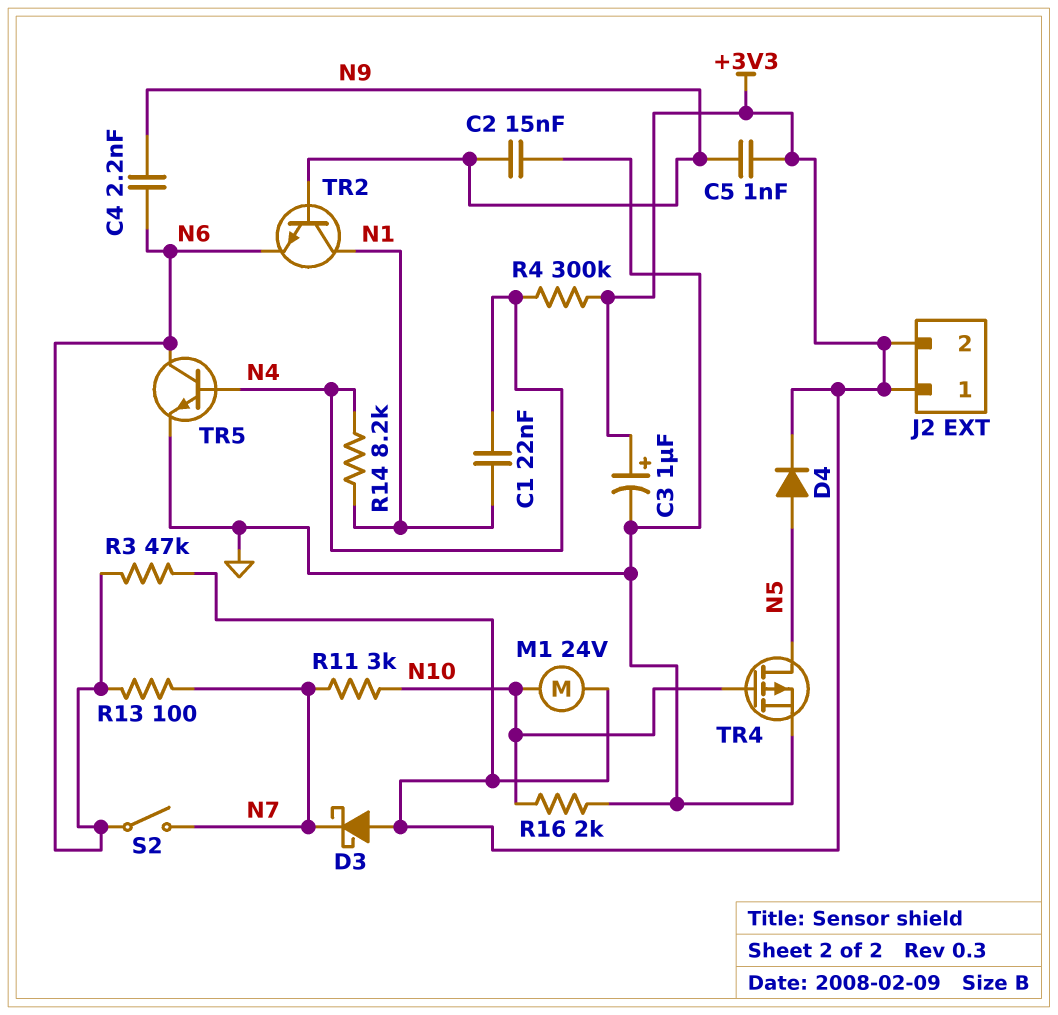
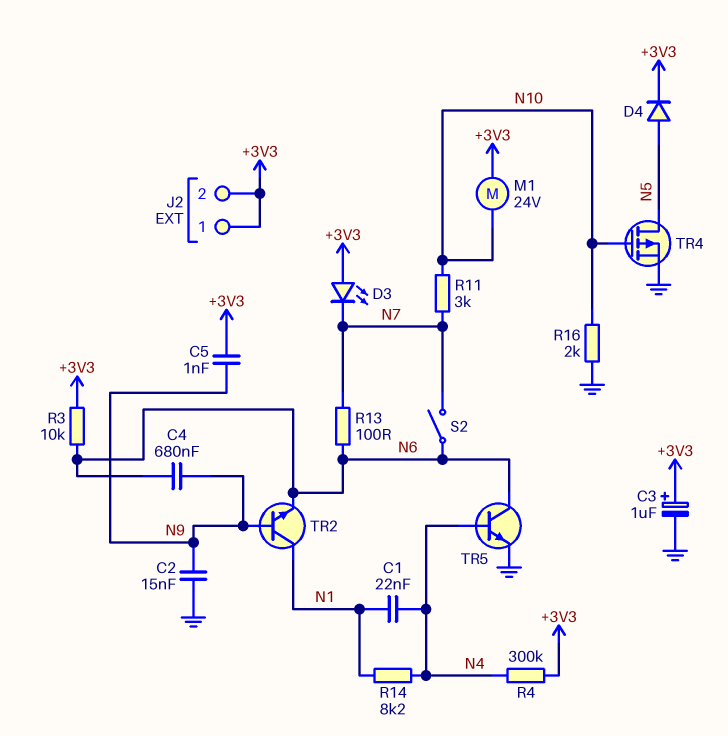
C4: 2.2nF (N6, N9) -> 680nF (N6, N9)
D3: schottky (A +3V3, K N7) -> LED (A +3V3, K N7)
R3: 47k (+3V3, N6) -> 10k (+3V3, N6)

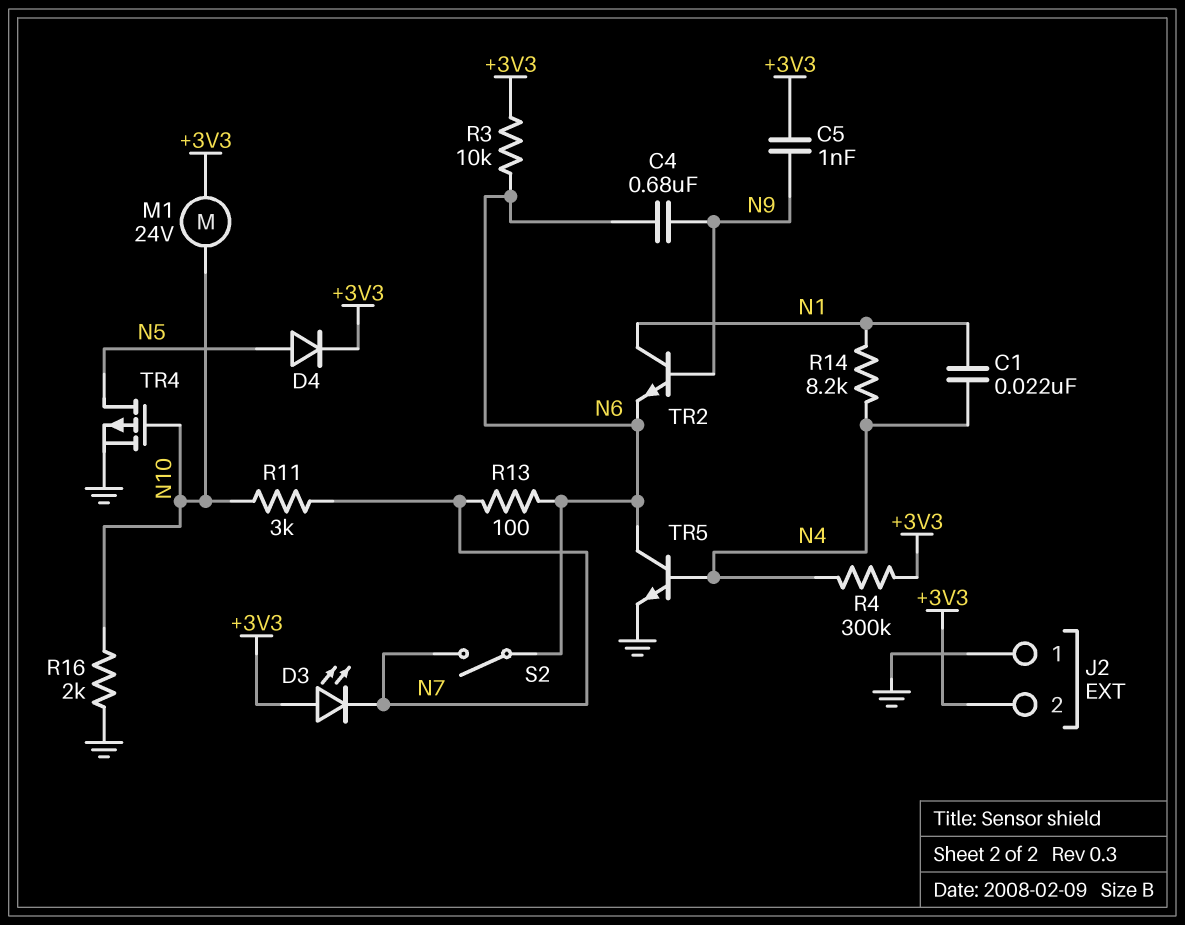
C2: 15nF (GND, N9) -> none
C3: 1uF (plus +3V3, minus GND) -> none
J2 pin 1: +3V3 -> GND

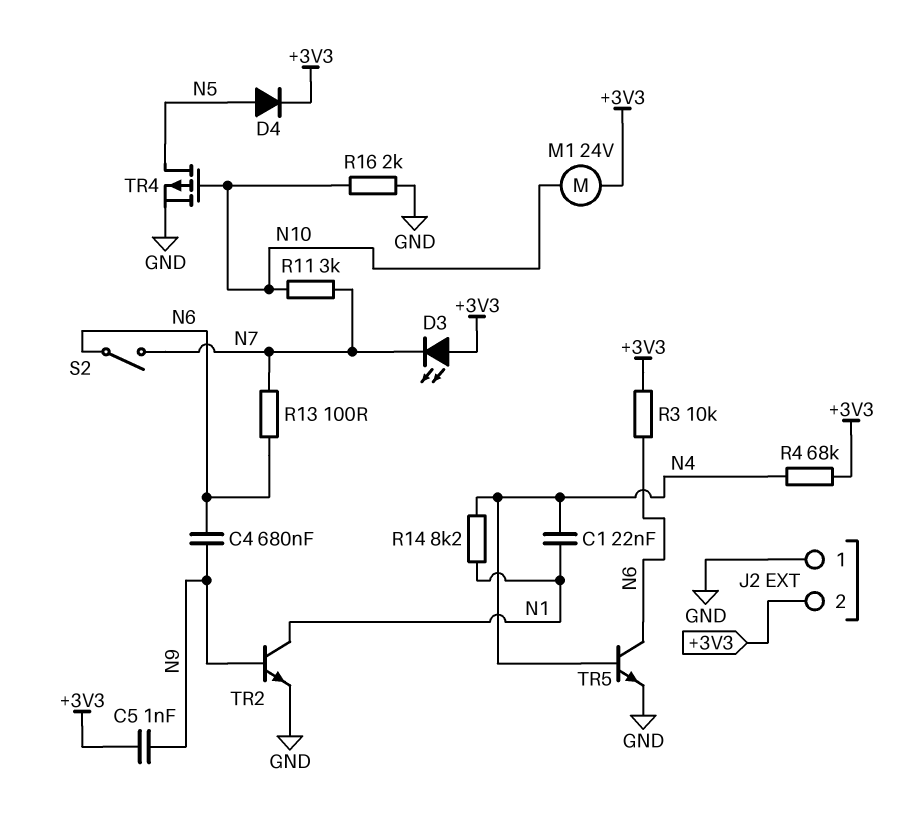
R4: 300k (+3V3, N4) -> 68k (+3V3, N4)
TR2: NPN (B N9, C N1, E N6) -> NPN (B N9, C N1, E GND)

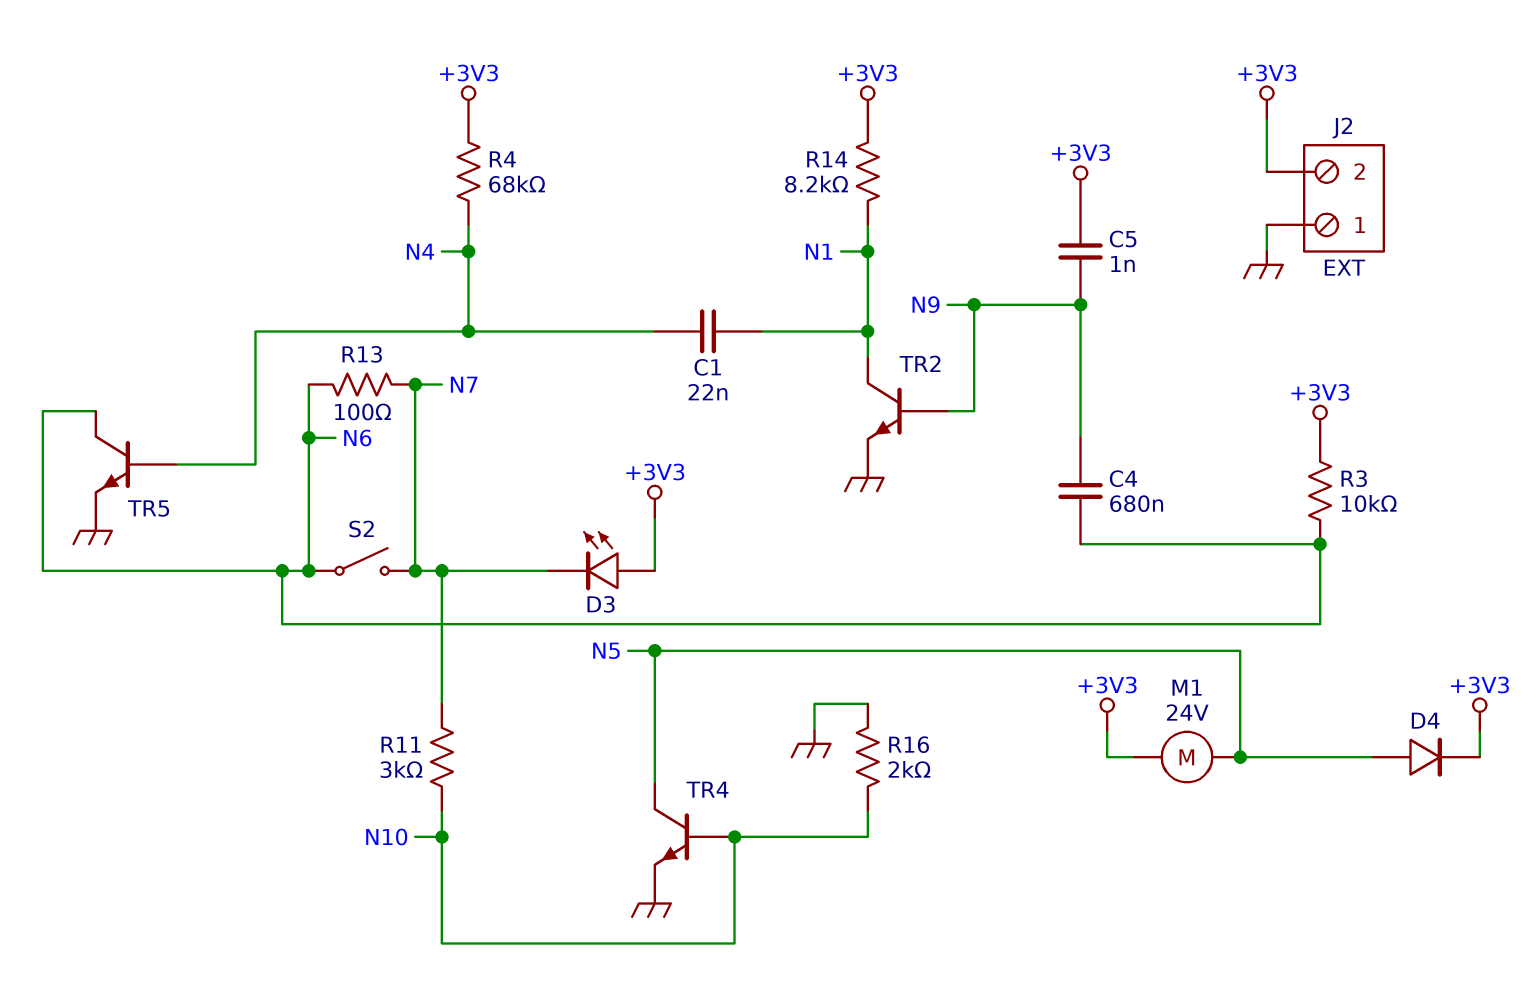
M1: motor 24V (+3V3, N10) -> motor 24V (+3V3, N5)
R14: 8.2k (N1, N4) -> 8.2k (+3V3, N1)
TR4: PMOS (G N10, D N5, S GND) -> NPN (B N10, C N5, E GND)

